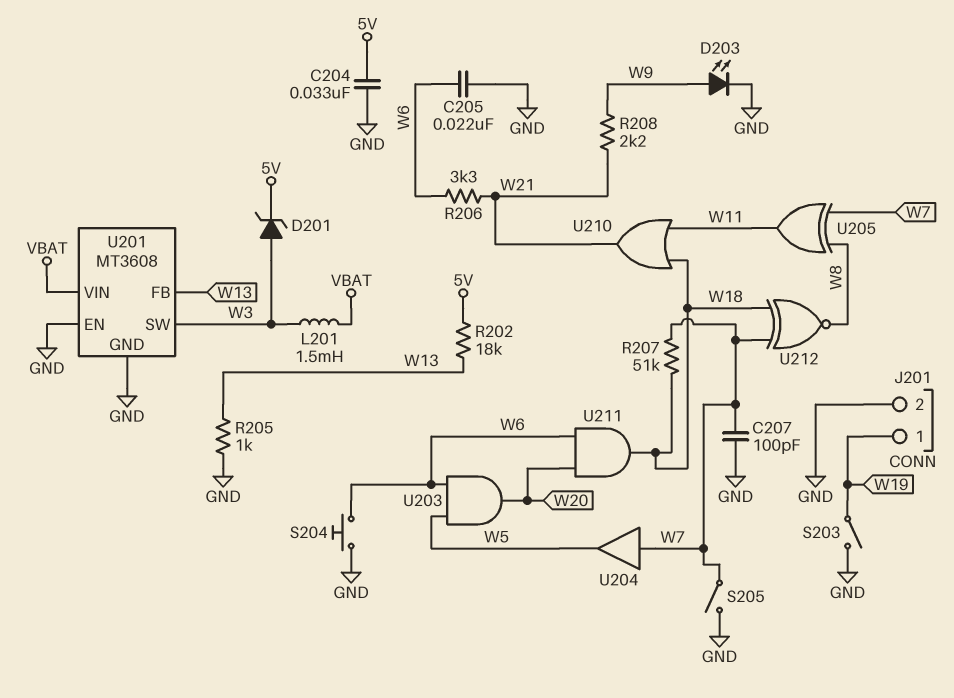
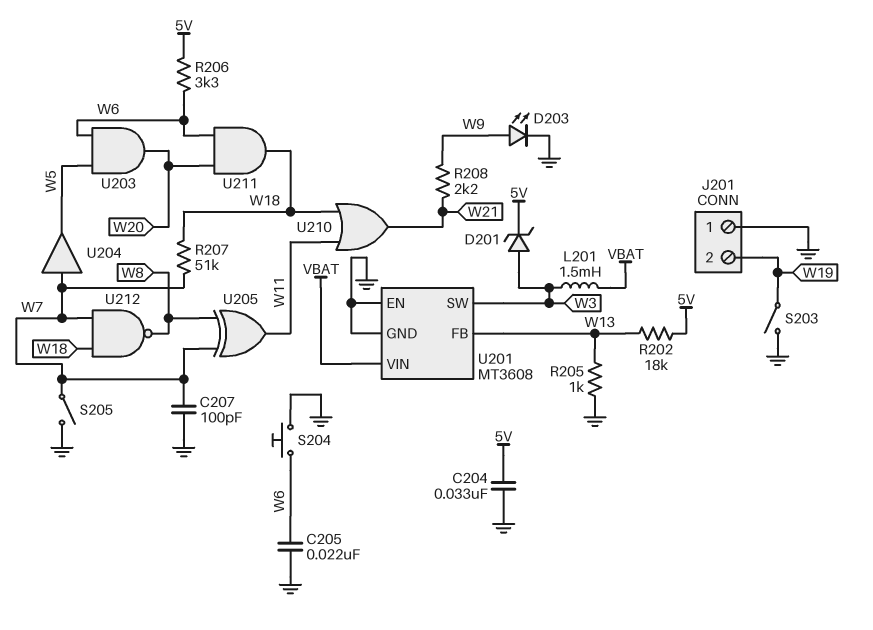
J201 pin 1: W19 -> GND
J201 pin 2: GND -> W19
R206: 3.3k (W6, W21) -> 3.3k (5V, W6)
U212: XNOR (in W7, in W18, out W8) -> NAND (in W7, in W18, out W8)

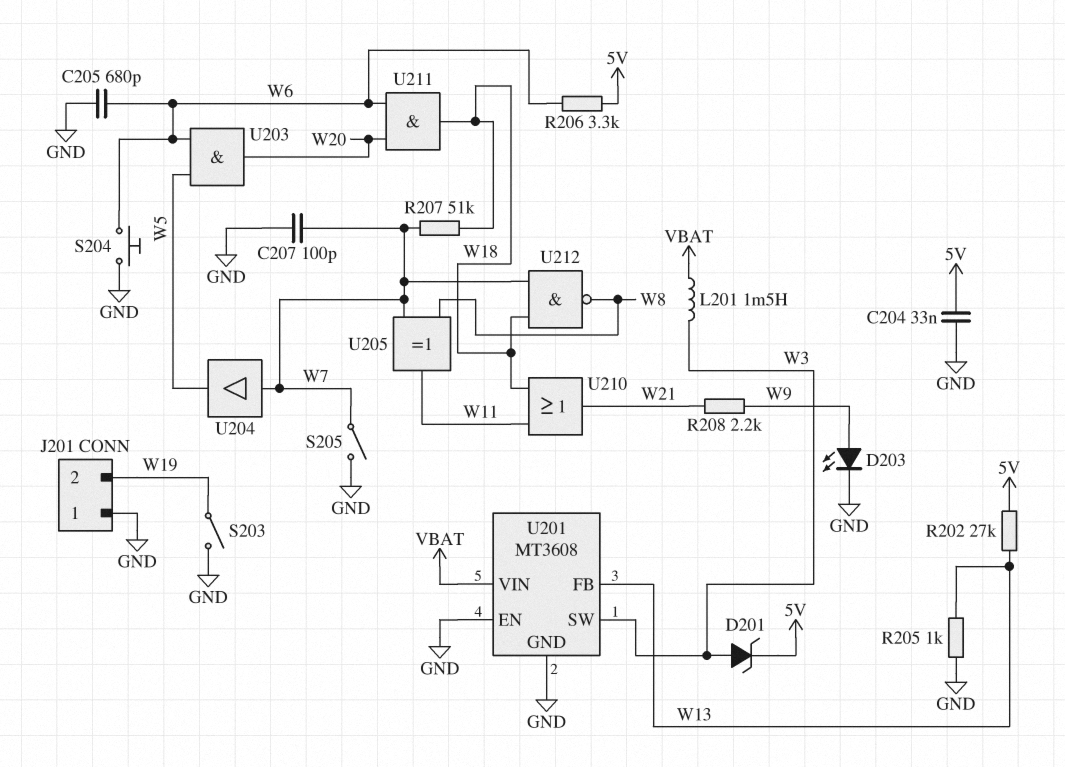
C205: 22nF (GND, W6) -> 680pF (GND, W6)
R202: 18k (5V, W13) -> 27k (5V, W13)

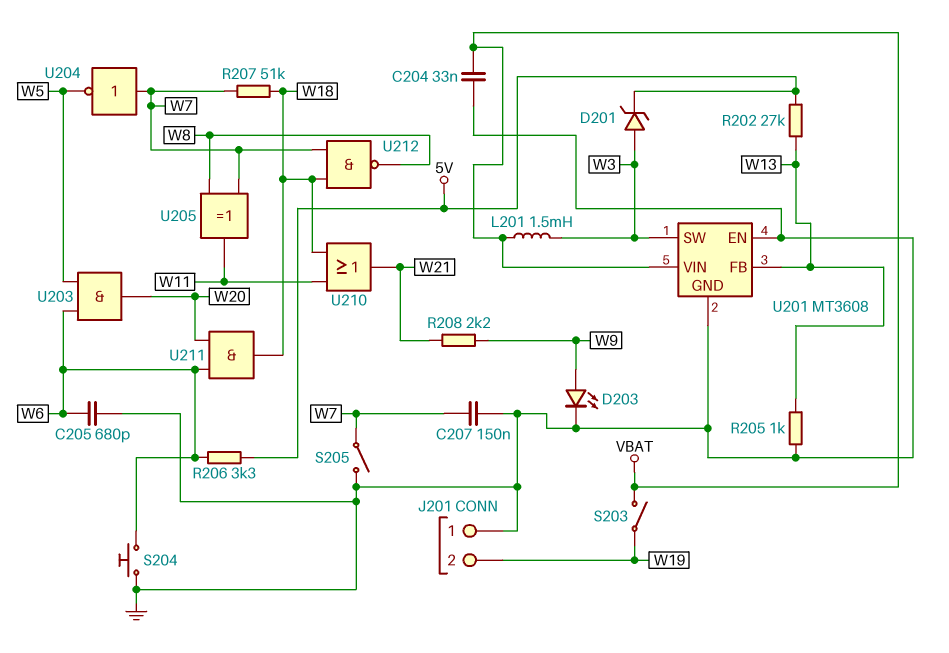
C204: 33nF (5V, GND) -> 33nF (GND, VBAT)
C207: 100pF (GND, W7) -> 150nF (GND, W7)
S203: switch (GND, W19) -> switch (VBAT, W19)
U204: buffer (in W7, out W5) -> NOT (in W7, out W5)

